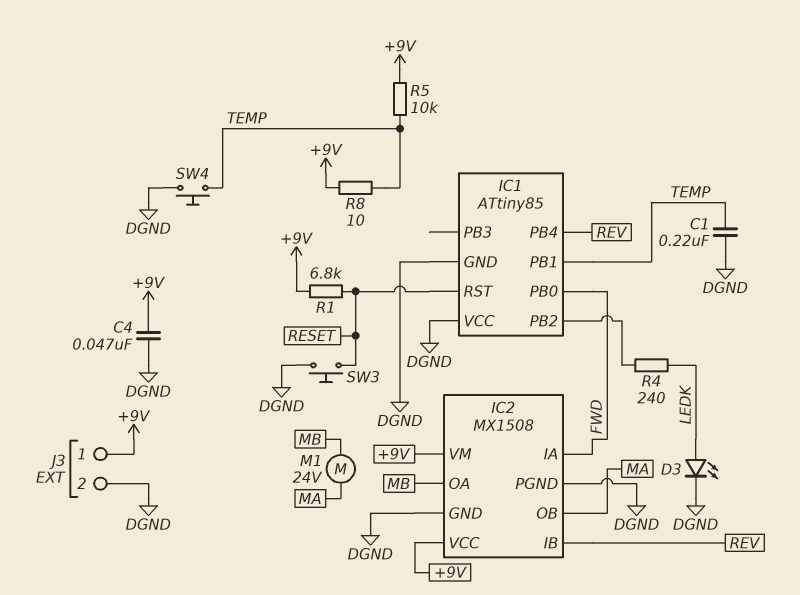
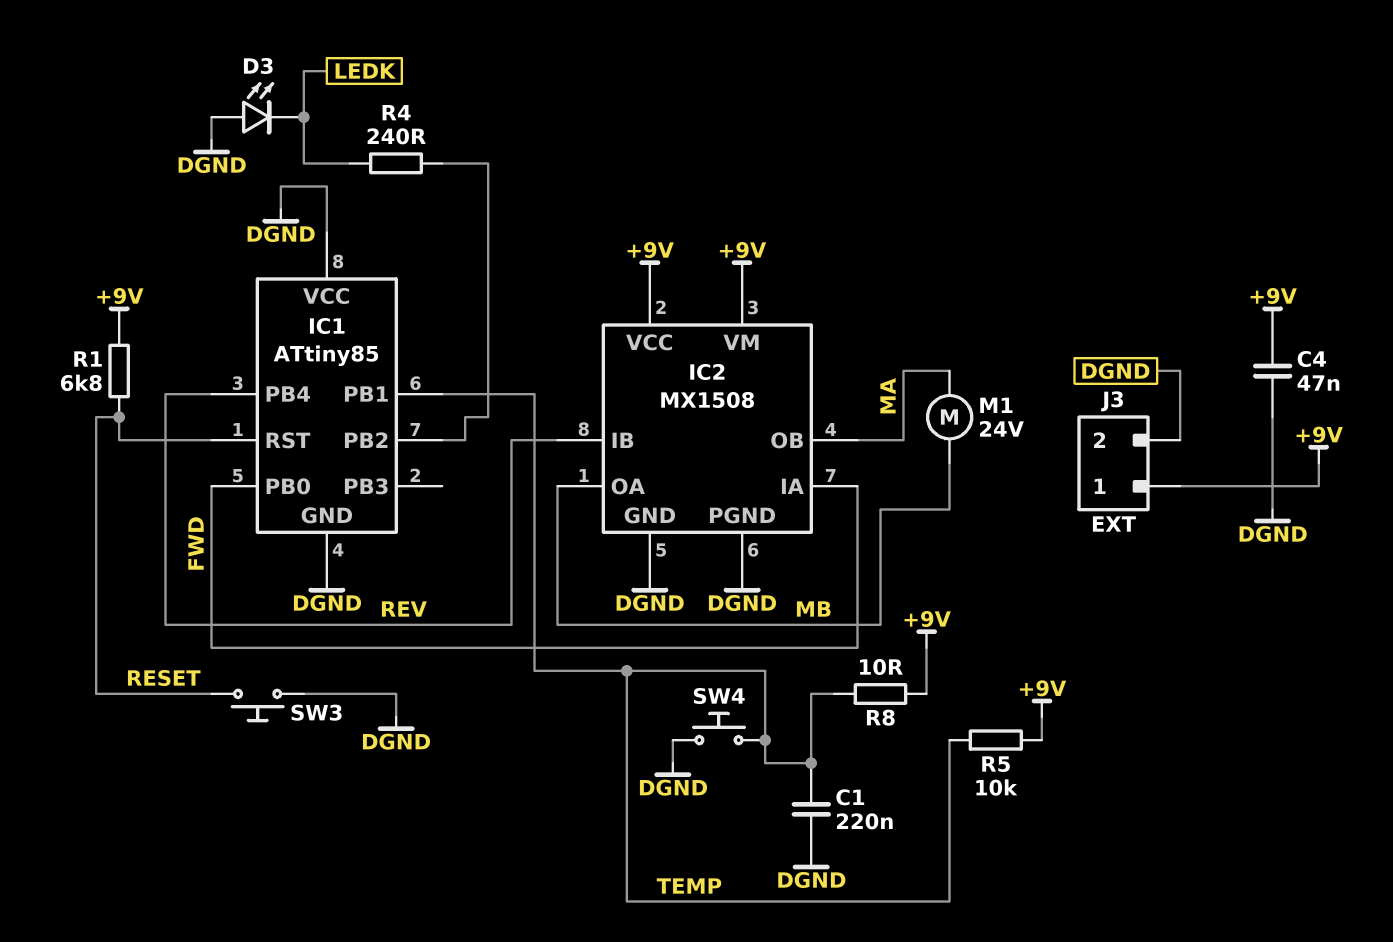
D3: LED (A LEDK, K DGND) -> LED (A DGND, K LEDK)

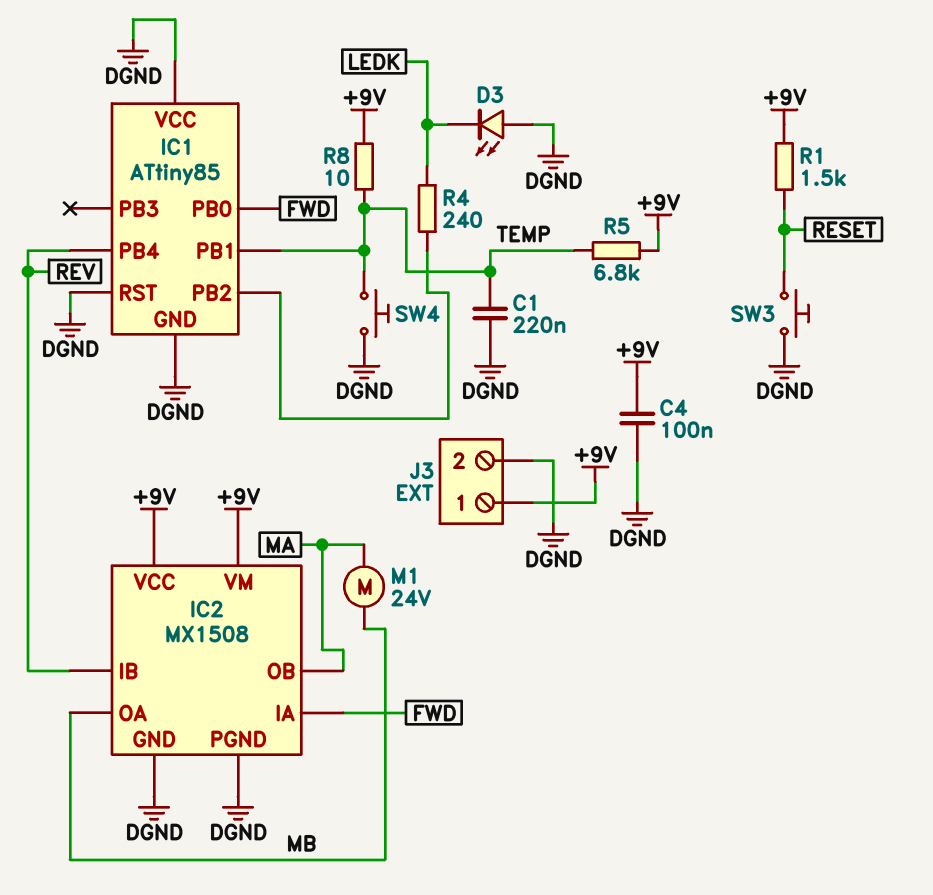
C4: 47nF (+9V, DGND) -> 100nF (+9V, DGND)
IC1 pin RST: RESET -> DGND
R1: 6.8k (+9V, RESET) -> 1.5k (+9V, RESET)
R5: 10k (+9V, TEMP) -> 6.8k (+9V, TEMP)

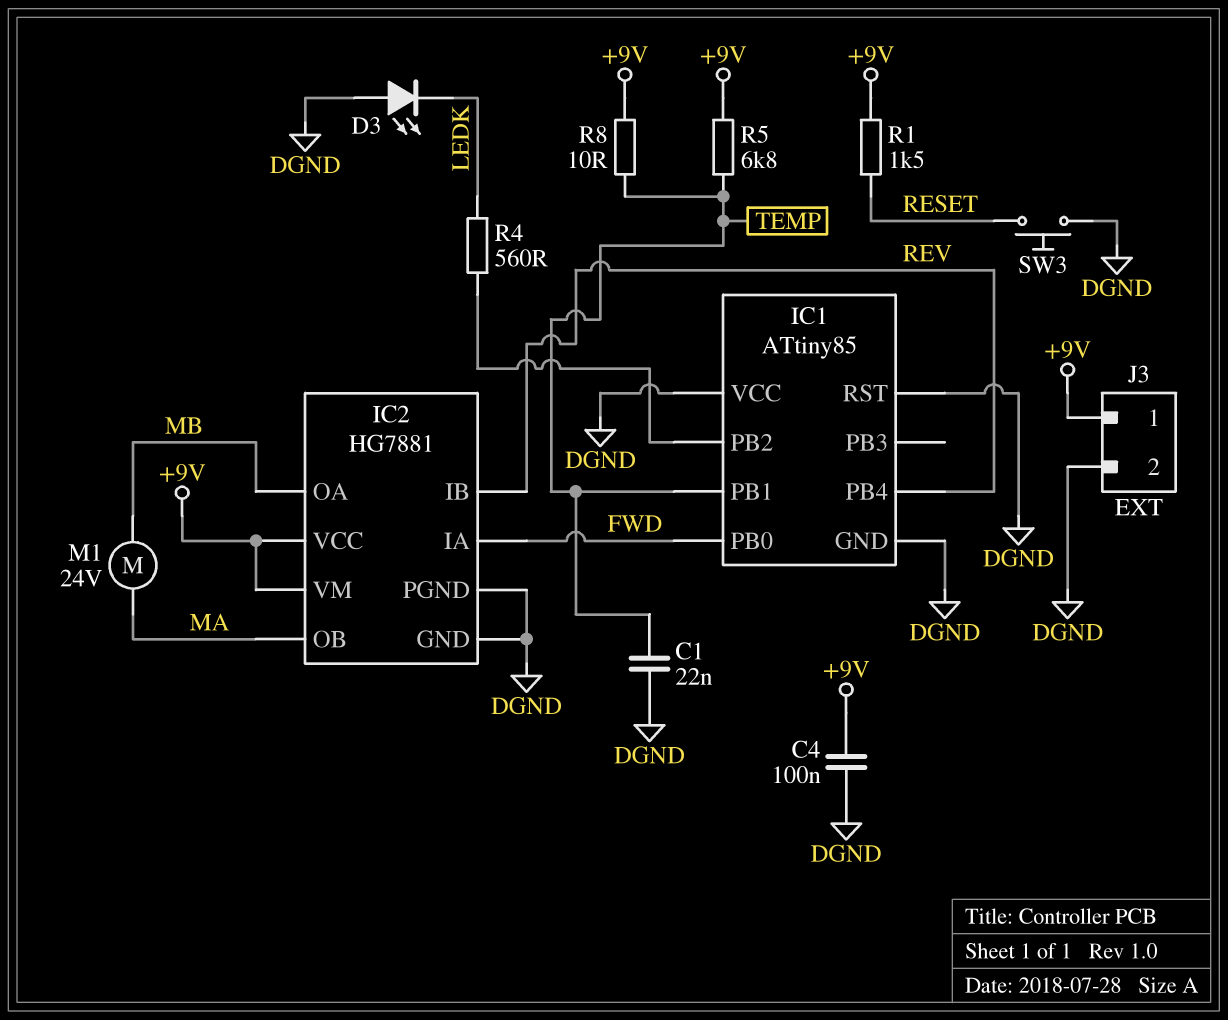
C1: 220nF (DGND, TEMP) -> 22nF (DGND, TEMP)
IC2: MX1508 -> HG7881
R4: 240 (IC1/PB2, LEDK) -> 560 (IC1/PB2, LEDK)
SW4: button (DGND, TEMP) -> none

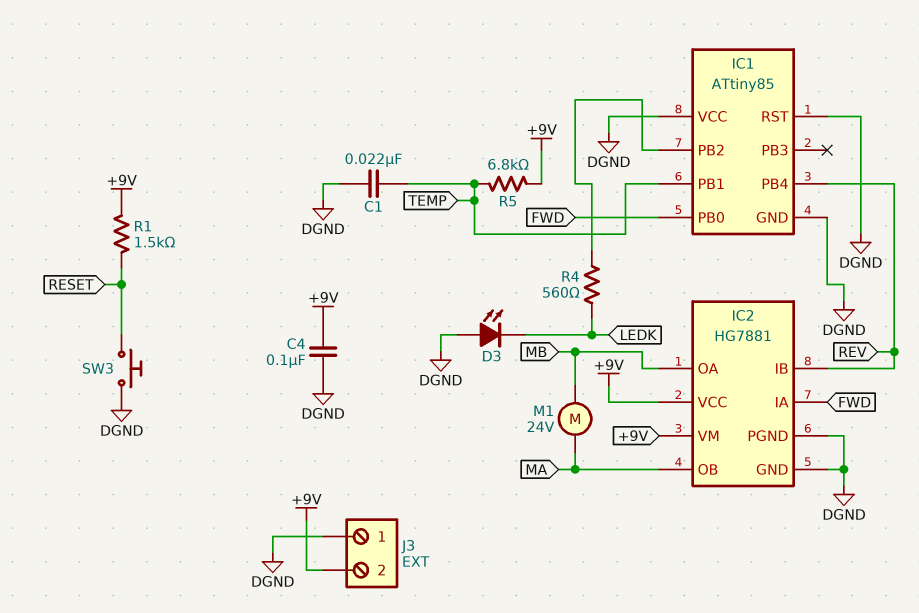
J3 pin 1: +9V -> DGND
J3 pin 2: DGND -> +9V
R8: 10 (+9V, TEMP) -> none

